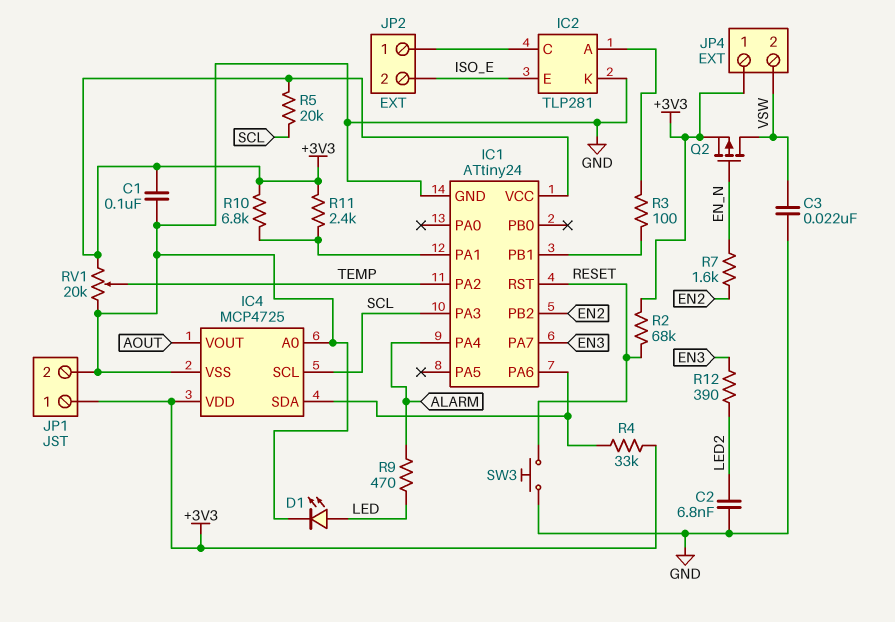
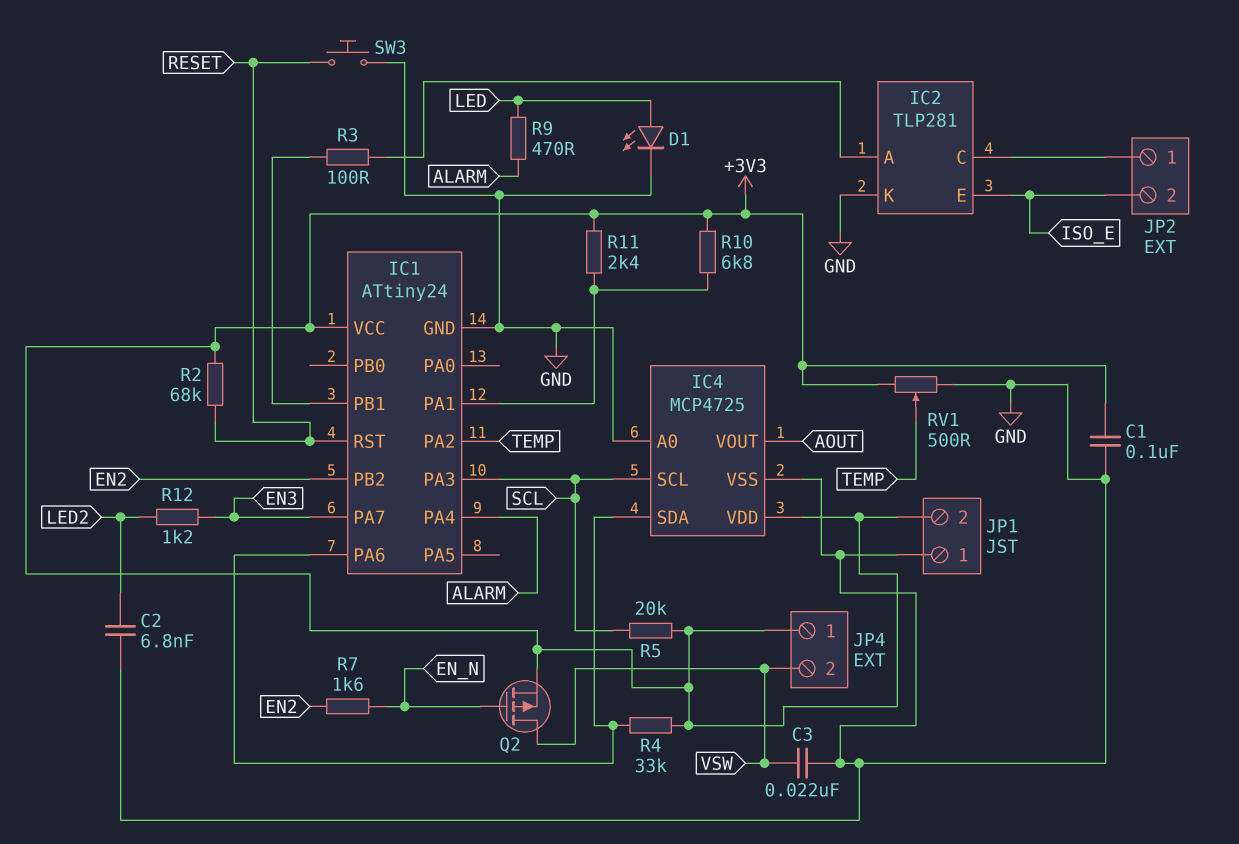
JP1 pin 1: +3V3 -> GND
JP1 pin 2: GND -> +3V3
R12: 390 (EN3, LED2) -> 1.2k (EN3, LED2)
RV1: 20k (+3V3, GND, wiper TEMP) -> 500 (+3V3, GND, wiper TEMP)

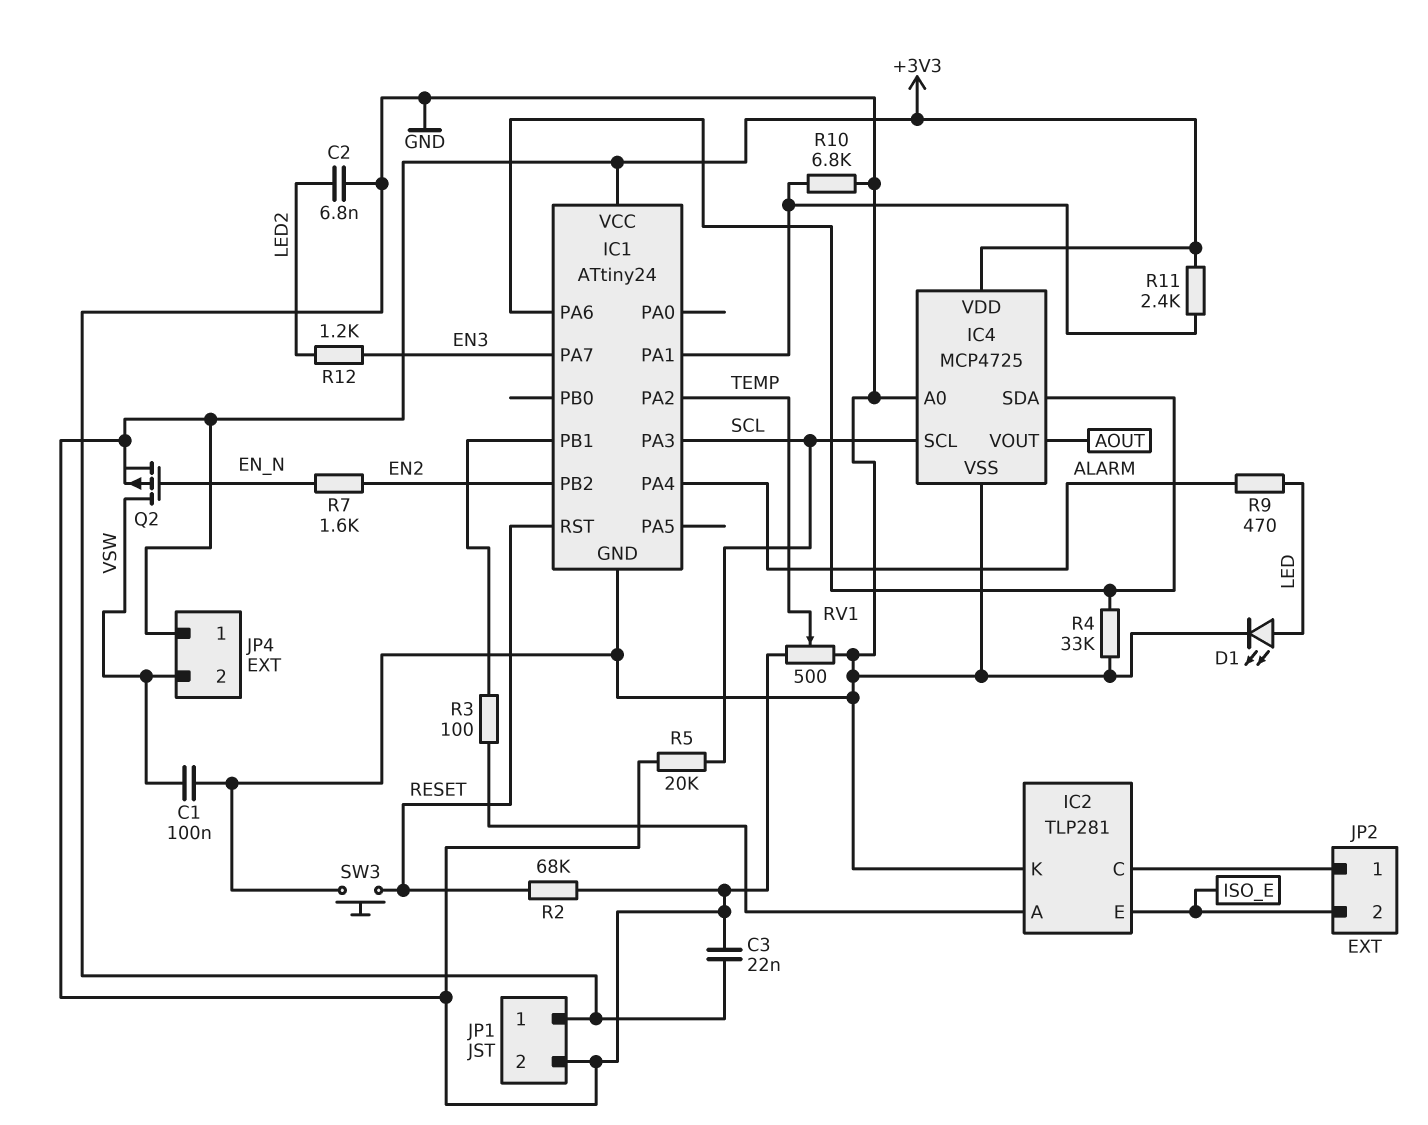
C1: 100nF (+3V3, GND) -> 100nF (GND, VSW)
C3: 22nF (GND, VSW) -> 22nF (+3V3, GND)
R4: 33k (+3V3, IC1/PA6) -> 33k (GND, IC1/PA6)
R10: 6.8k (+3V3, IC1/PA1) -> 6.8k (GND, IC1/PA1)

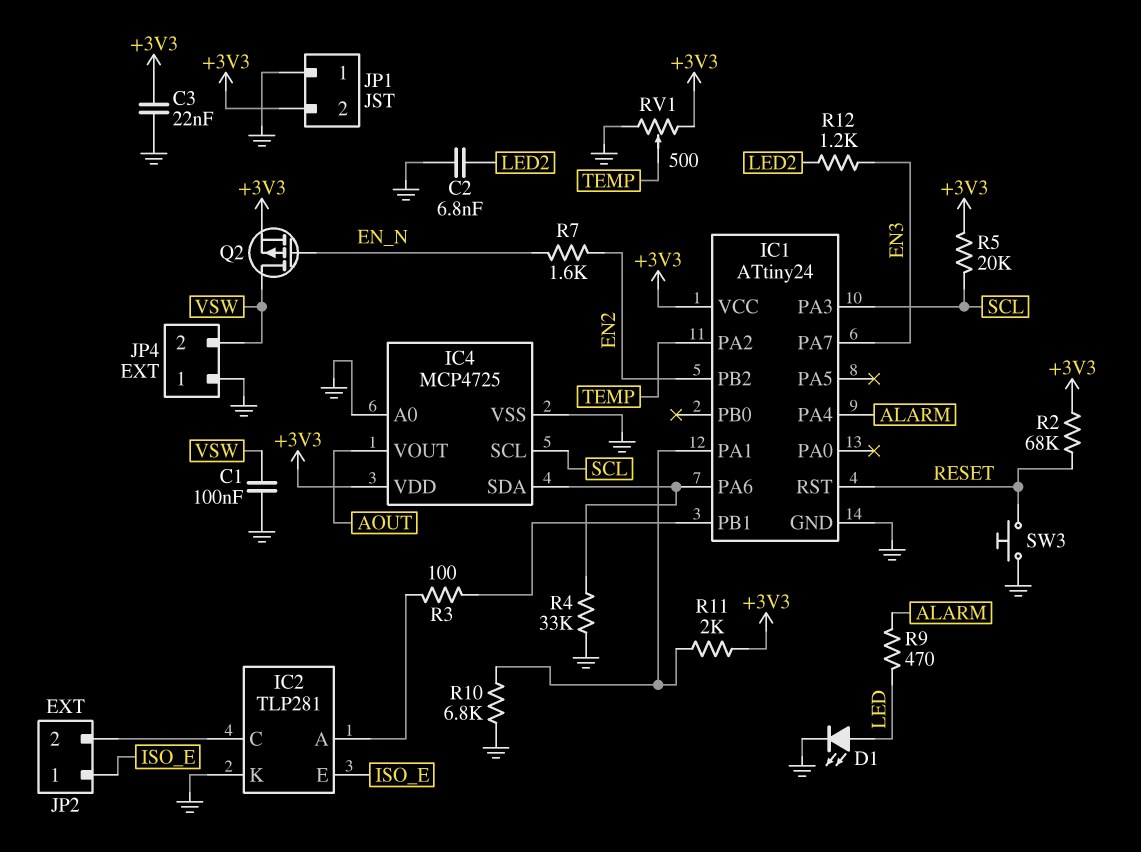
JP2 pin 1: IC2/C -> ISO_E
JP2 pin 2: ISO_E -> IC2/C
JP4 pin 1: +3V3 -> GND
R11: 2.4k (+3V3, IC1/PA1) -> 2k (+3V3, IC1/PA1)

